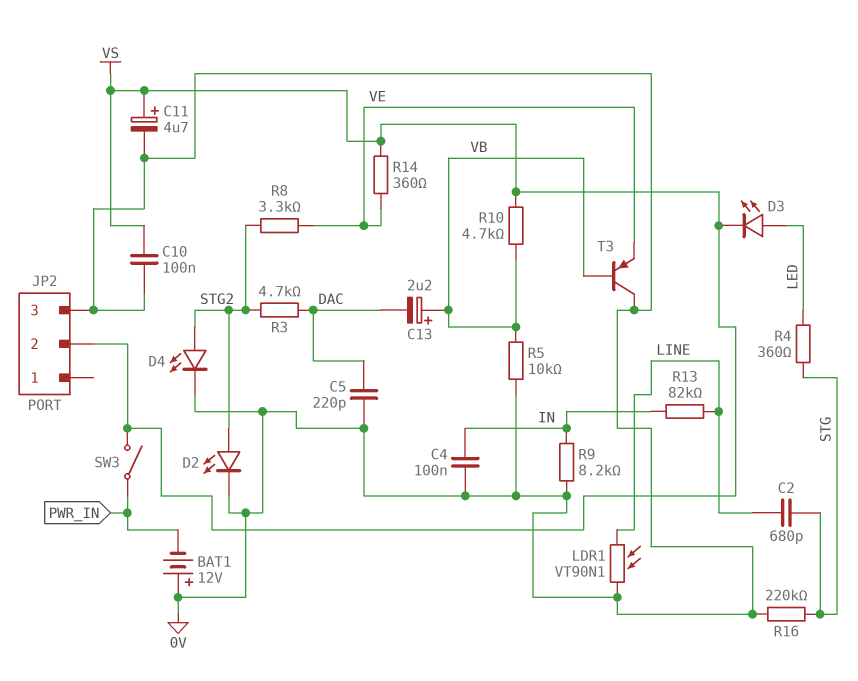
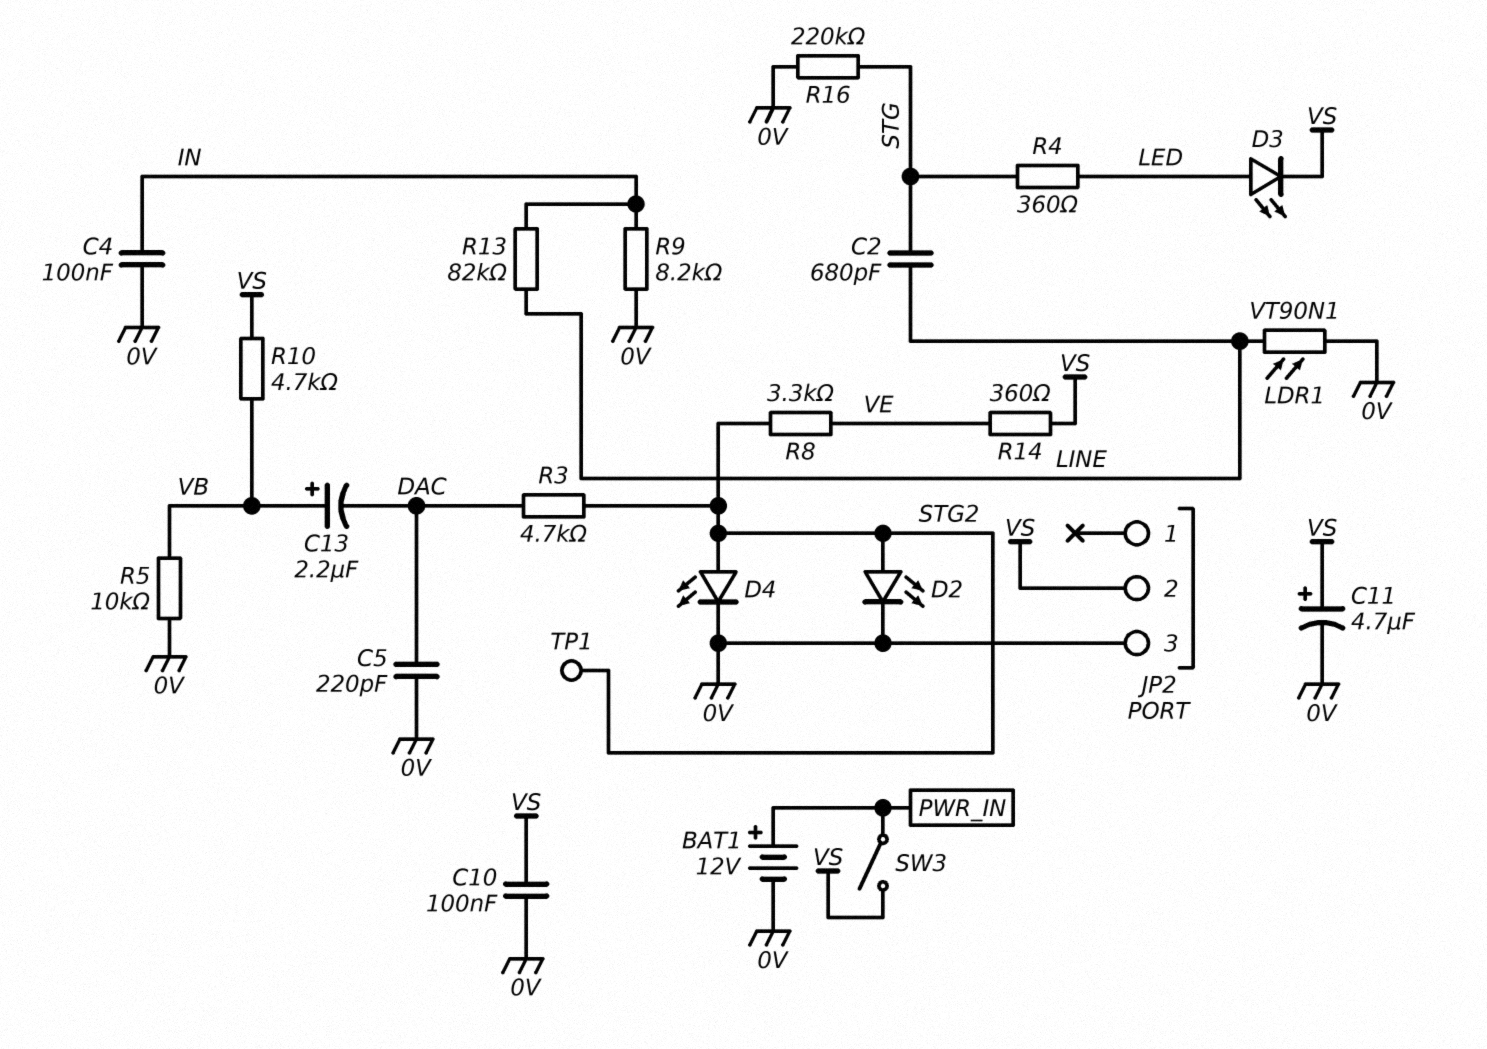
BAT1: 12V (plus 0V, minus PWR_IN) -> 12V (plus PWR_IN, minus 0V)
T3: PNP (B VB, C 0V, E VE) -> none
TP1: none -> test point (STG2)

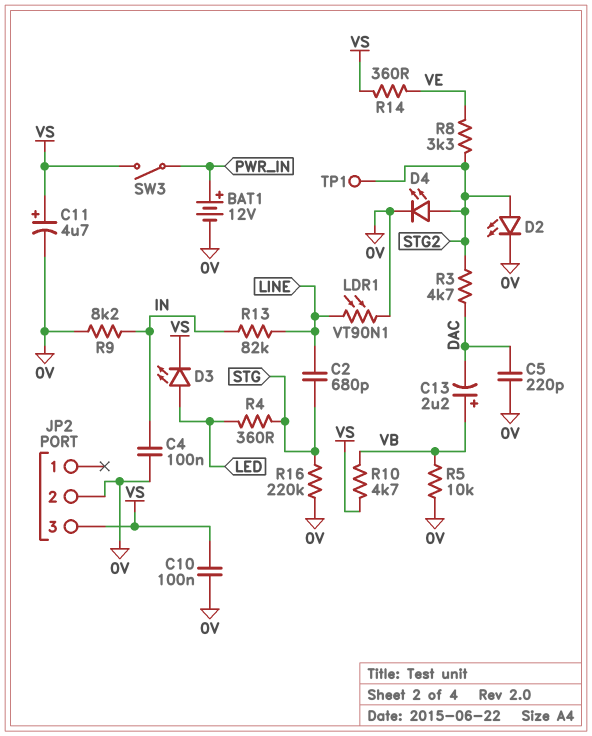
JP2 pin 2: VS -> 0V
JP2 pin 3: 0V -> VS

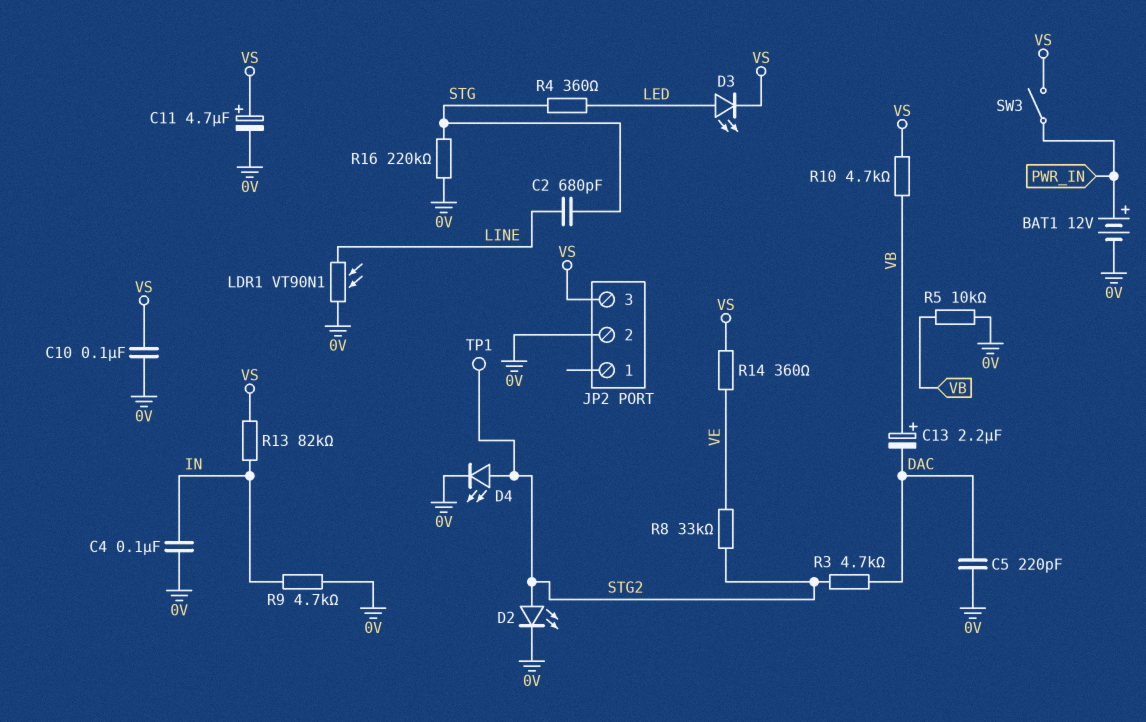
R8: 3.3k (STG2, VE) -> 33k (STG2, VE)
R9: 8.2k (0V, IN) -> 4.7k (0V, IN)
R13: 82k (IN, LINE) -> 82k (IN, VS)

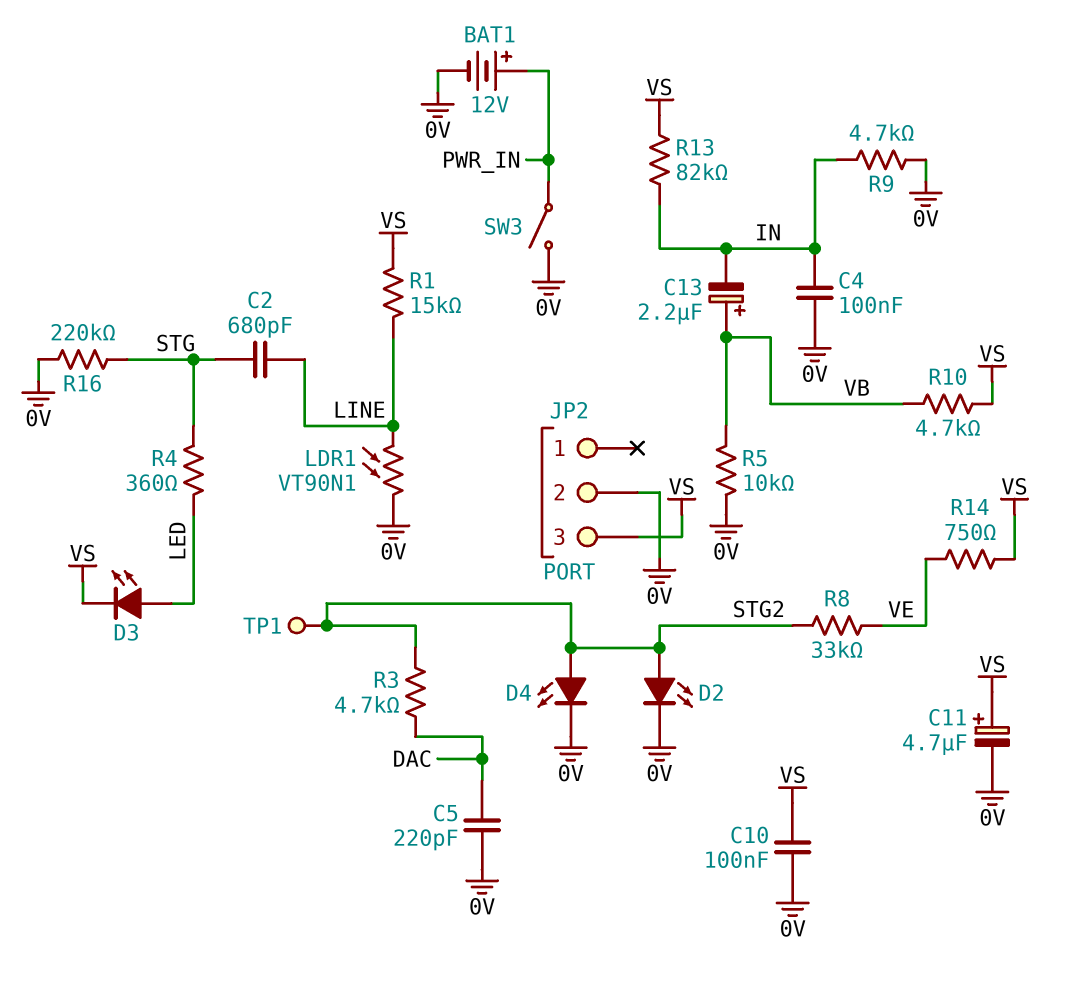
C13: 2.2uF (plus VB, minus DAC) -> 2.2uF (plus VB, minus IN)
R1: none -> 15k (LINE, VS)
R14: 360 (VE, VS) -> 750 (VE, VS)
SW3: switch (PWR_IN, VS) -> switch (0V, PWR_IN)

